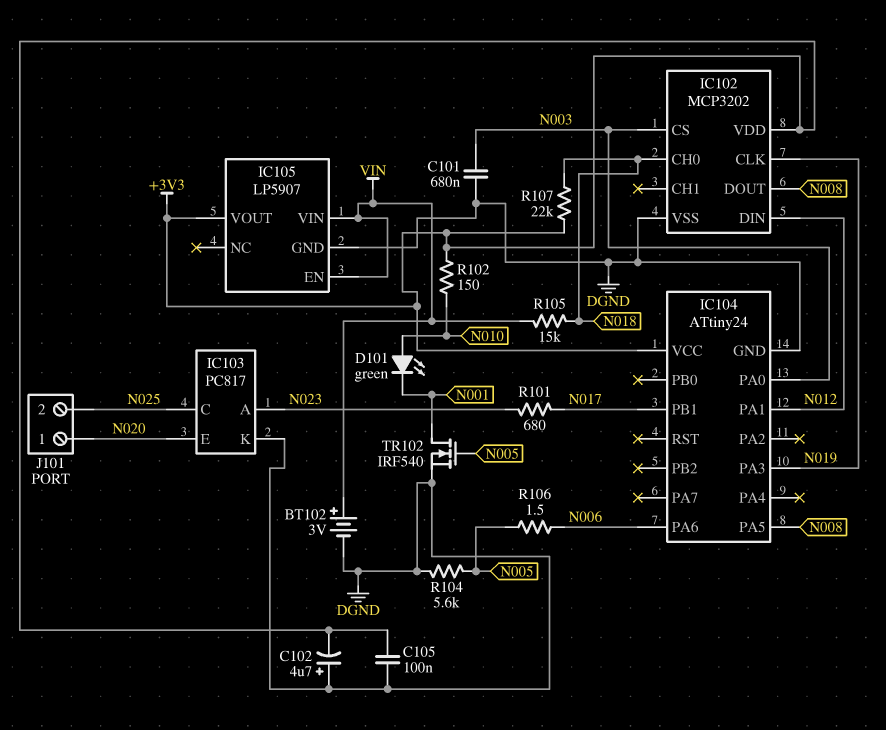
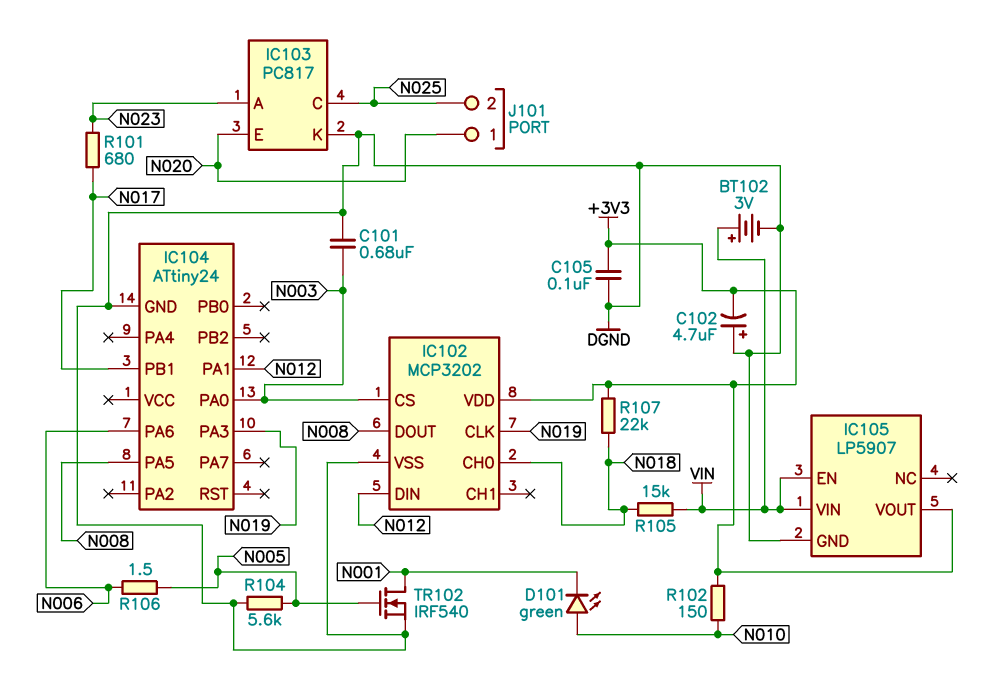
IC104 pin VCC: +3V3 -> none

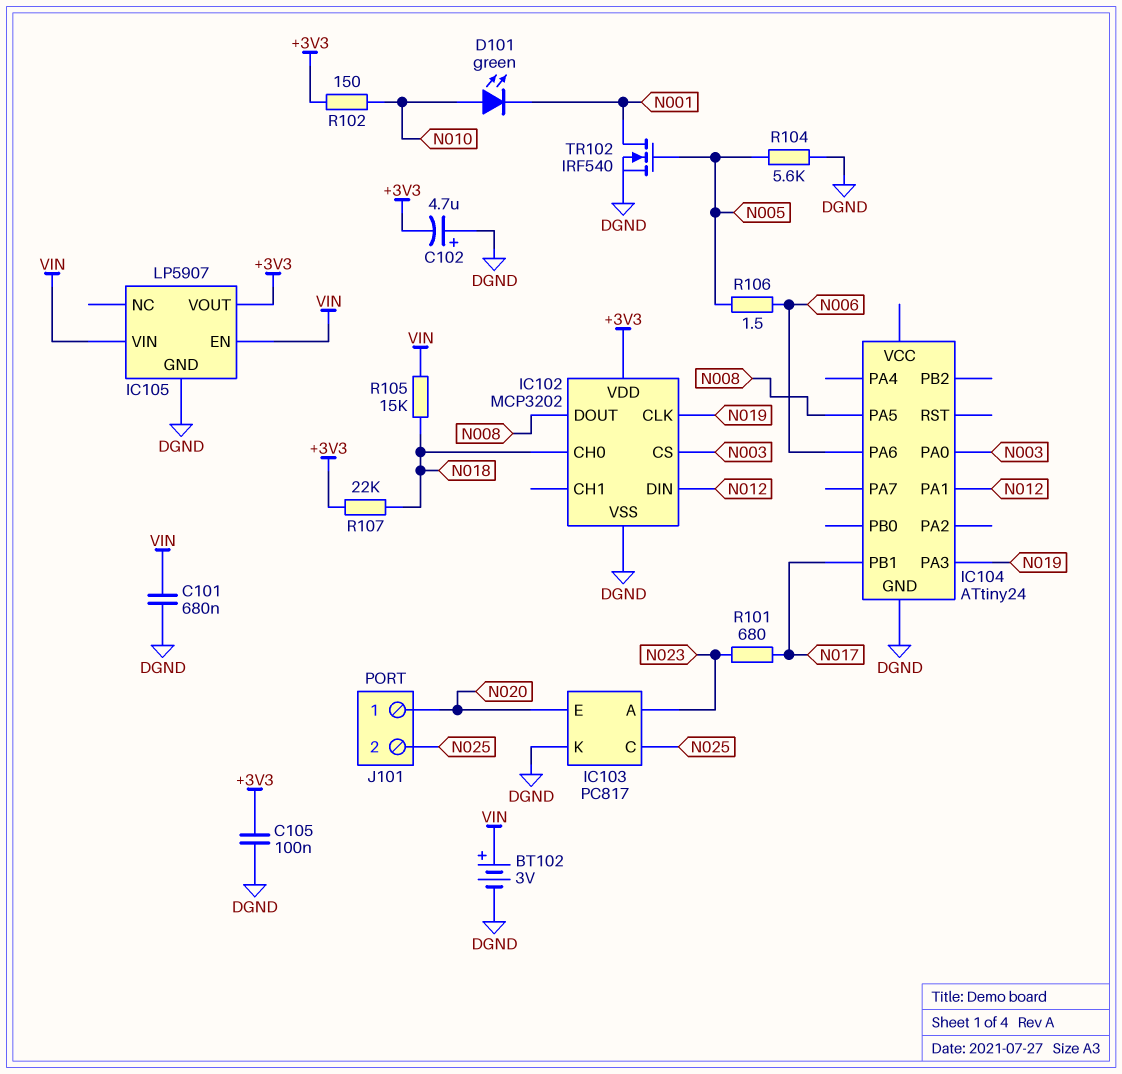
C101: 680nF (DGND, N003) -> 680nF (DGND, VIN)

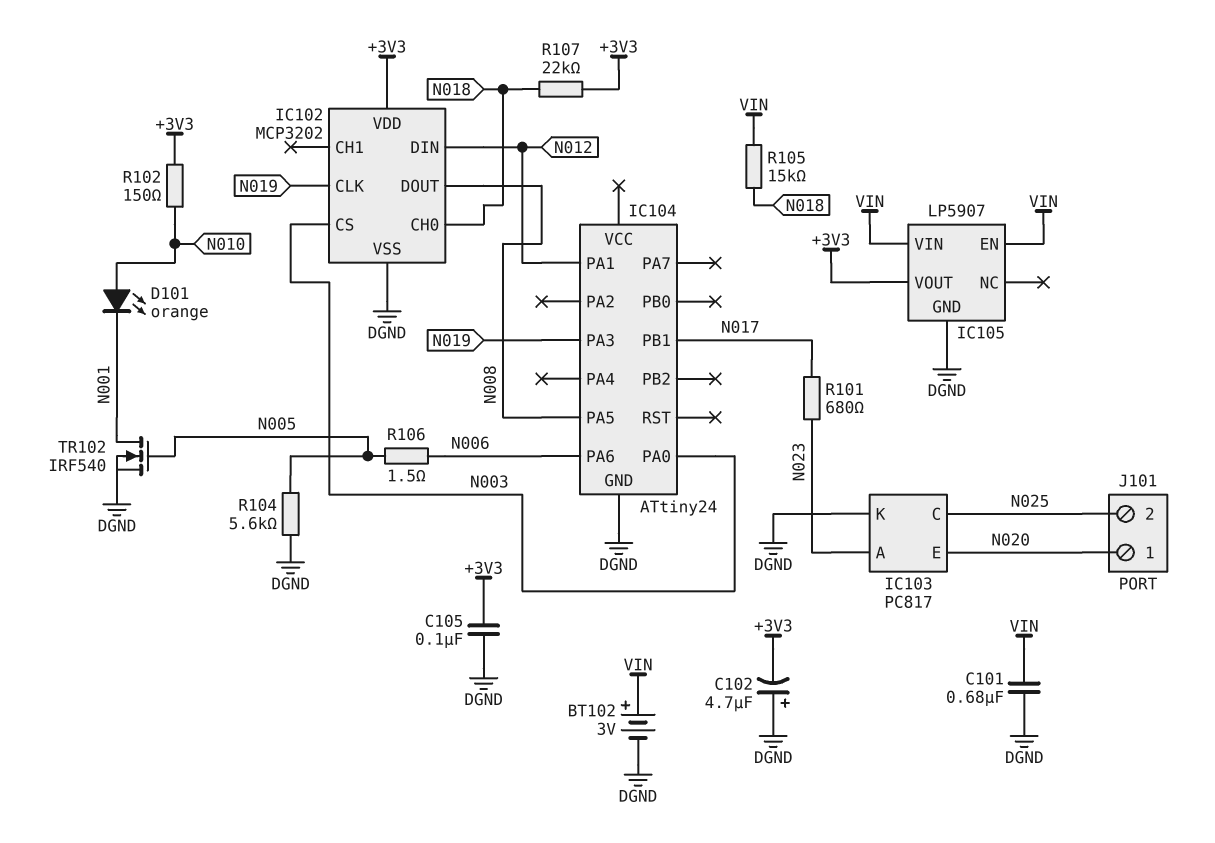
D101: LED green (A N010, K N001) -> LED orange (A N010, K N001)

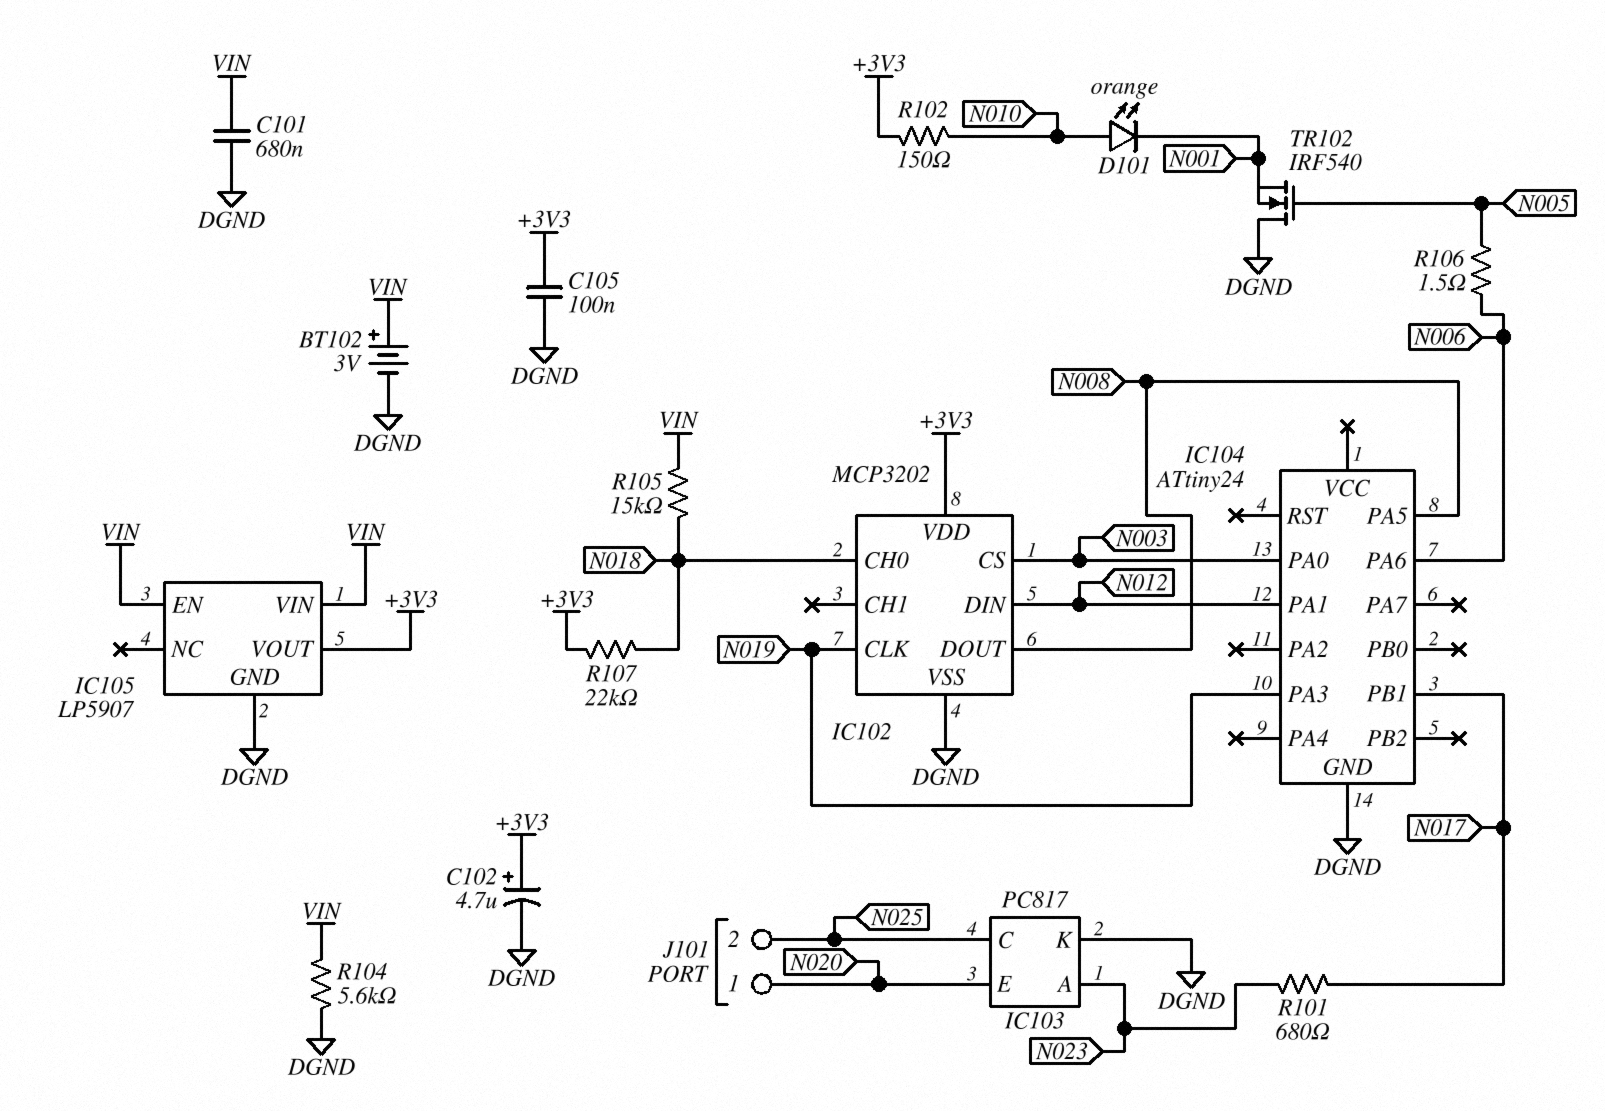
C102: 4.7uF (plus DGND, minus +3V3) -> 4.7uF (plus +3V3, minus DGND)
R104: 5.6k (DGND, N005) -> 5.6k (DGND, VIN)
TR102: NMOS IRF540 (G N005, D N001, S DGND) -> NMOS IRF540 (G N005, D DGND, S N001)

